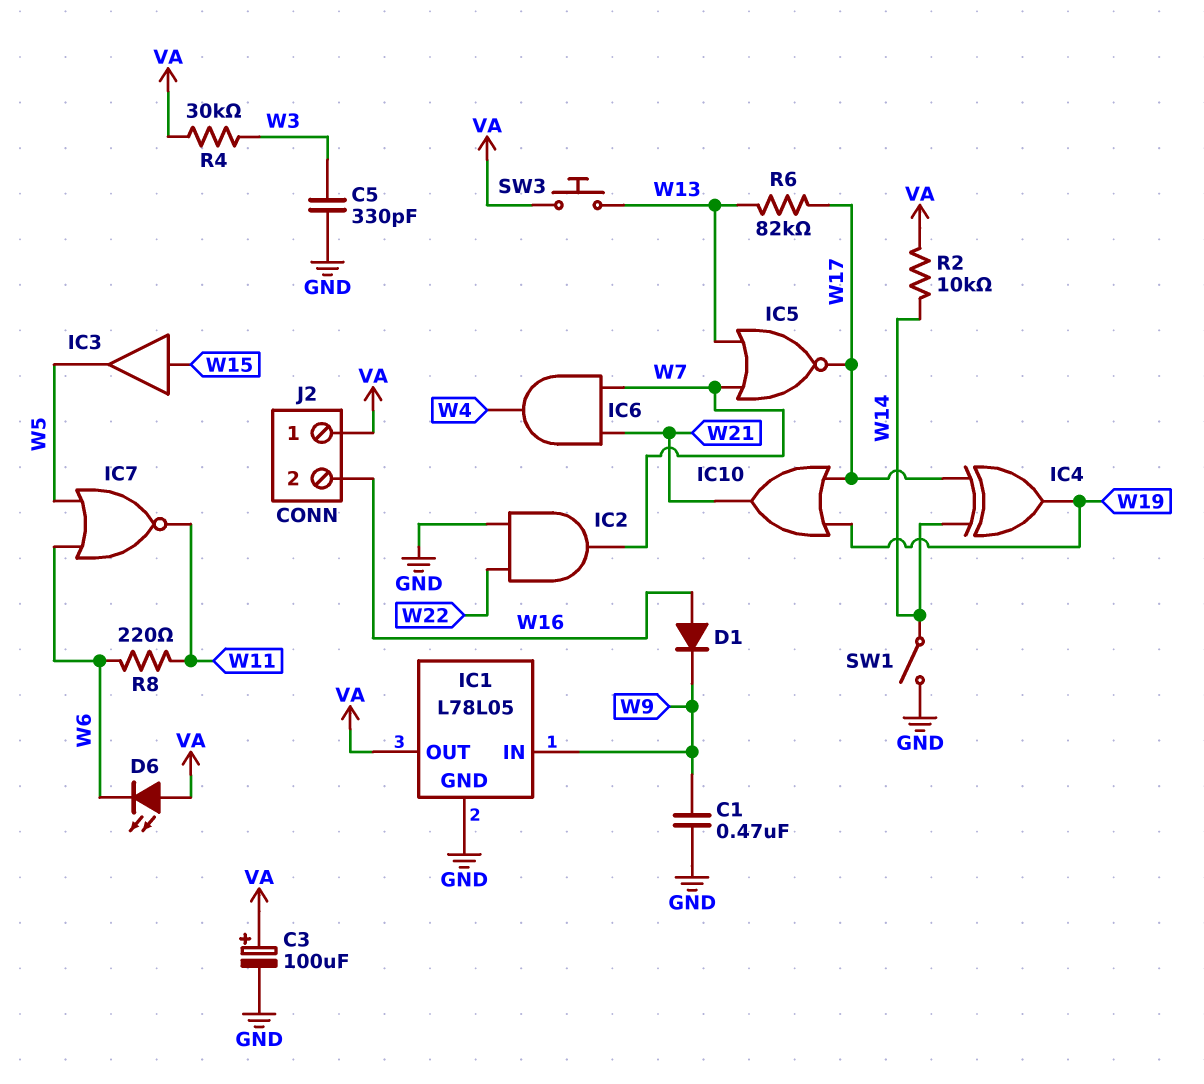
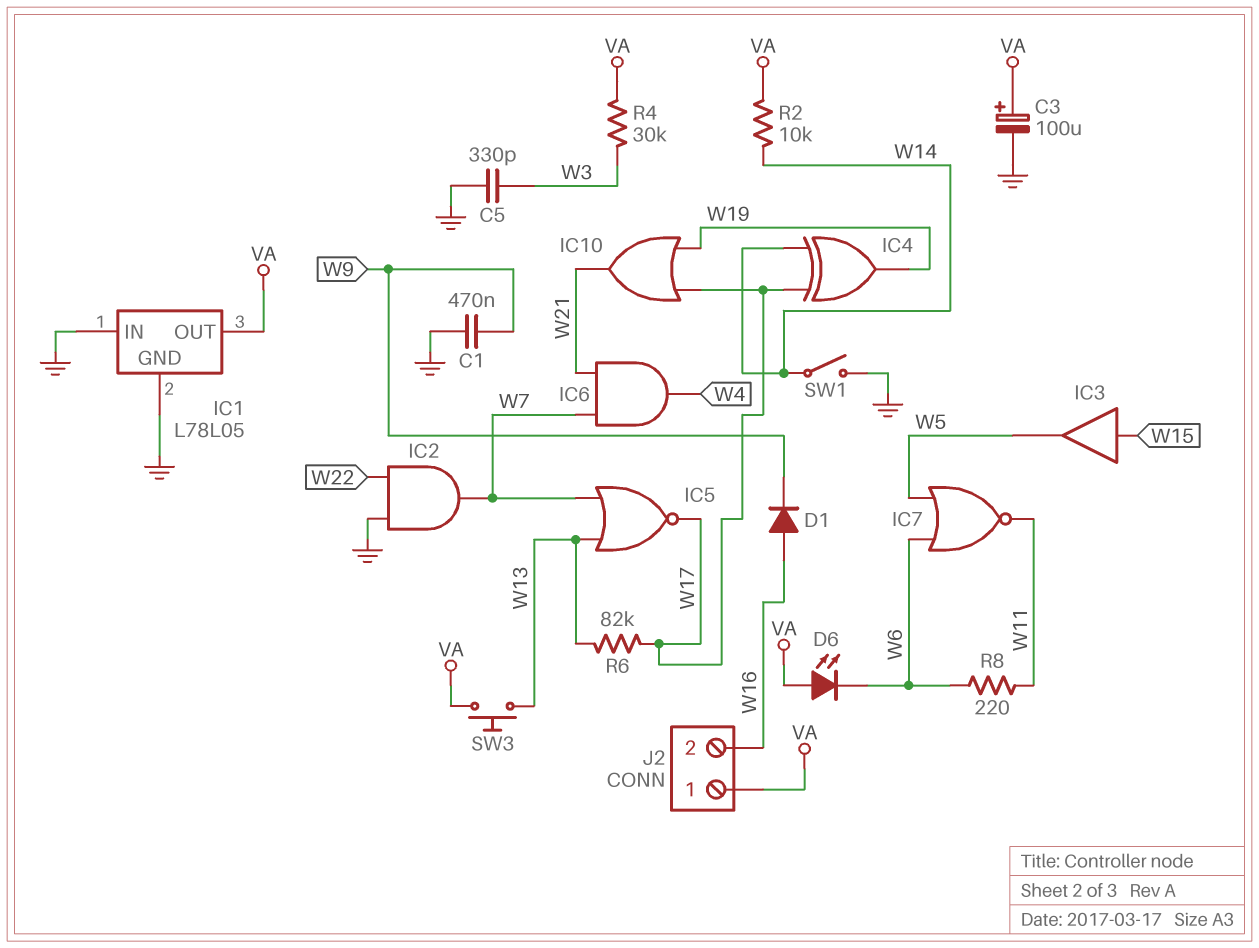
IC1 pin IN: W9 -> GND

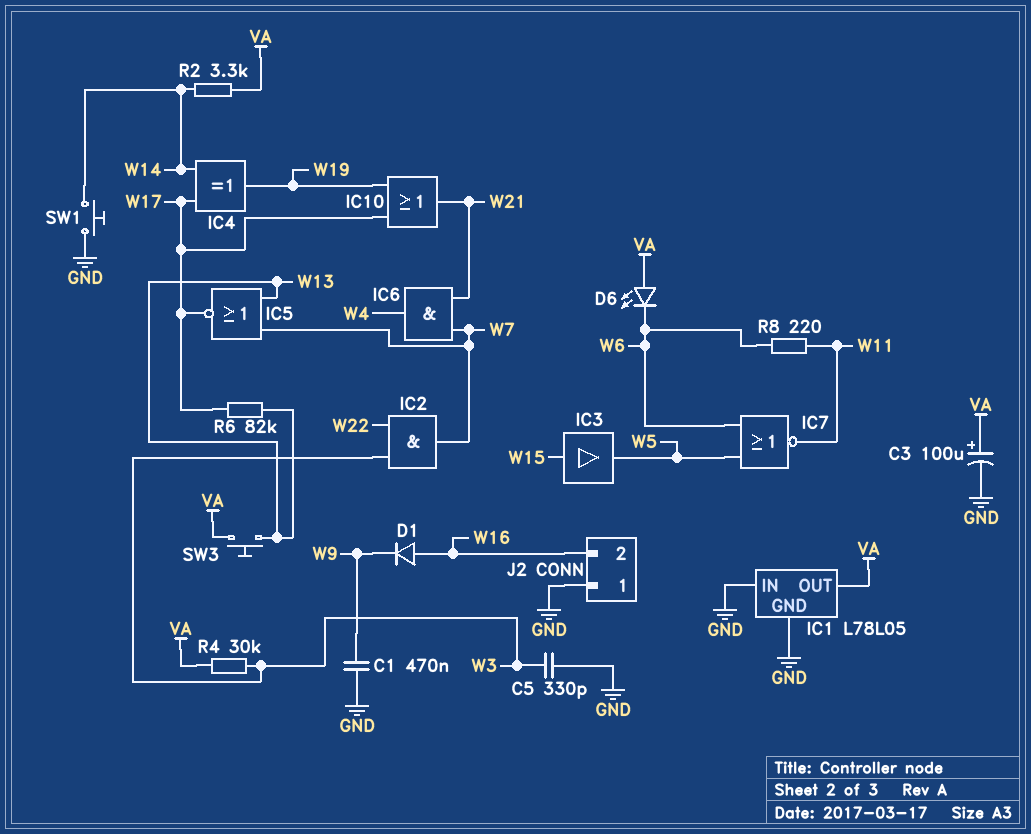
IC2: AND (in GND, in W22, out W7) -> AND (in W3, in W22, out W7)
J2 pin 1: VA -> GND
R2: 10k (VA, W14) -> 3.3k (VA, W14)
SW1: switch (GND, W14) -> button (GND, W14)

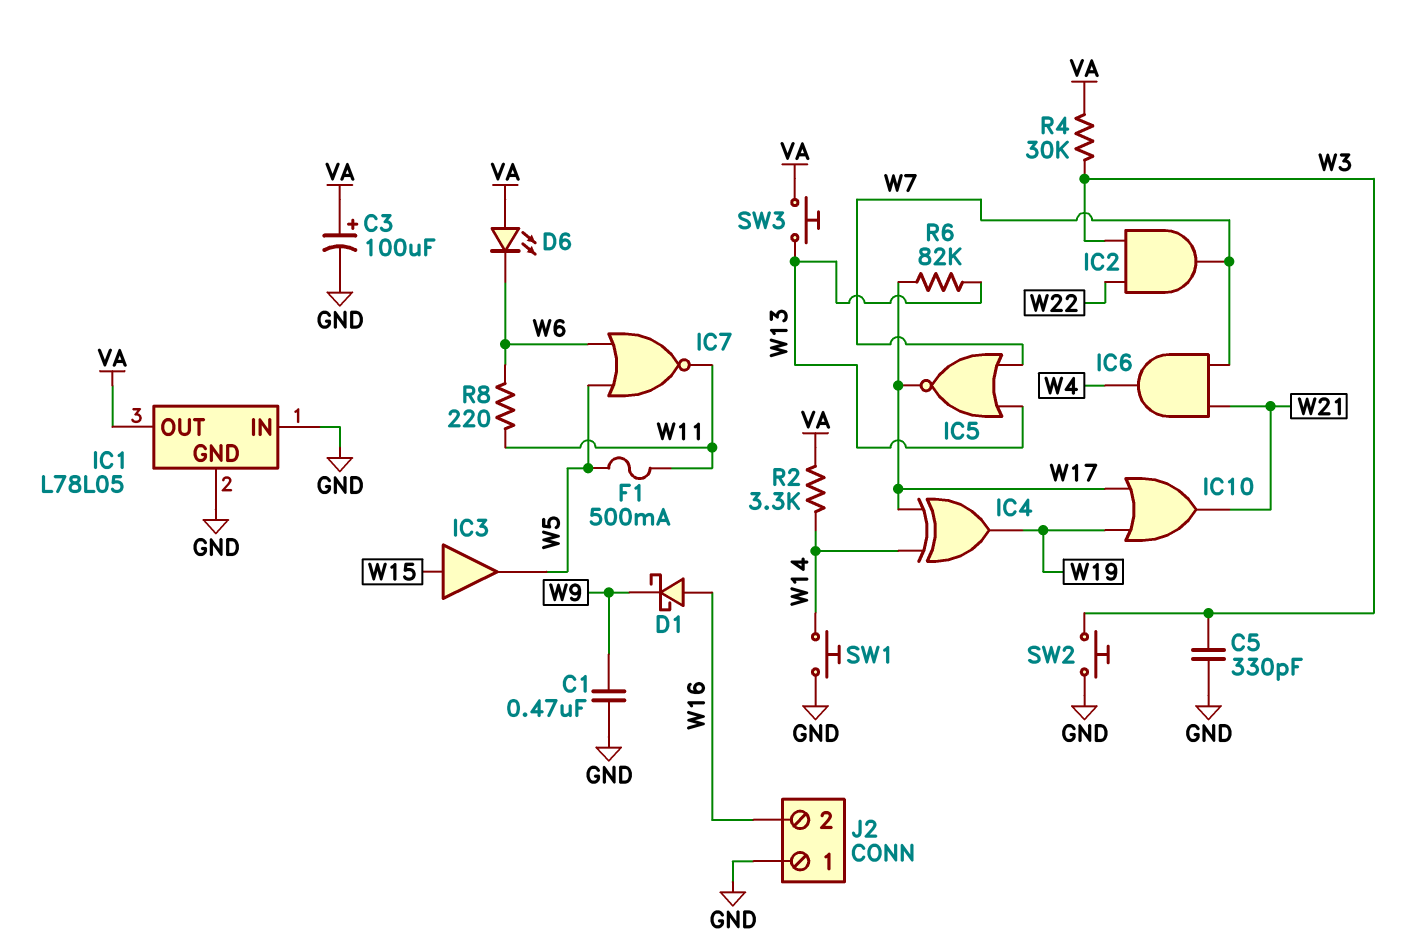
D1: diode (A W16, K W9) -> schottky (A W16, K W9)
F1: none -> 500mA (W5, W11)
SW2: none -> button (GND, W3)

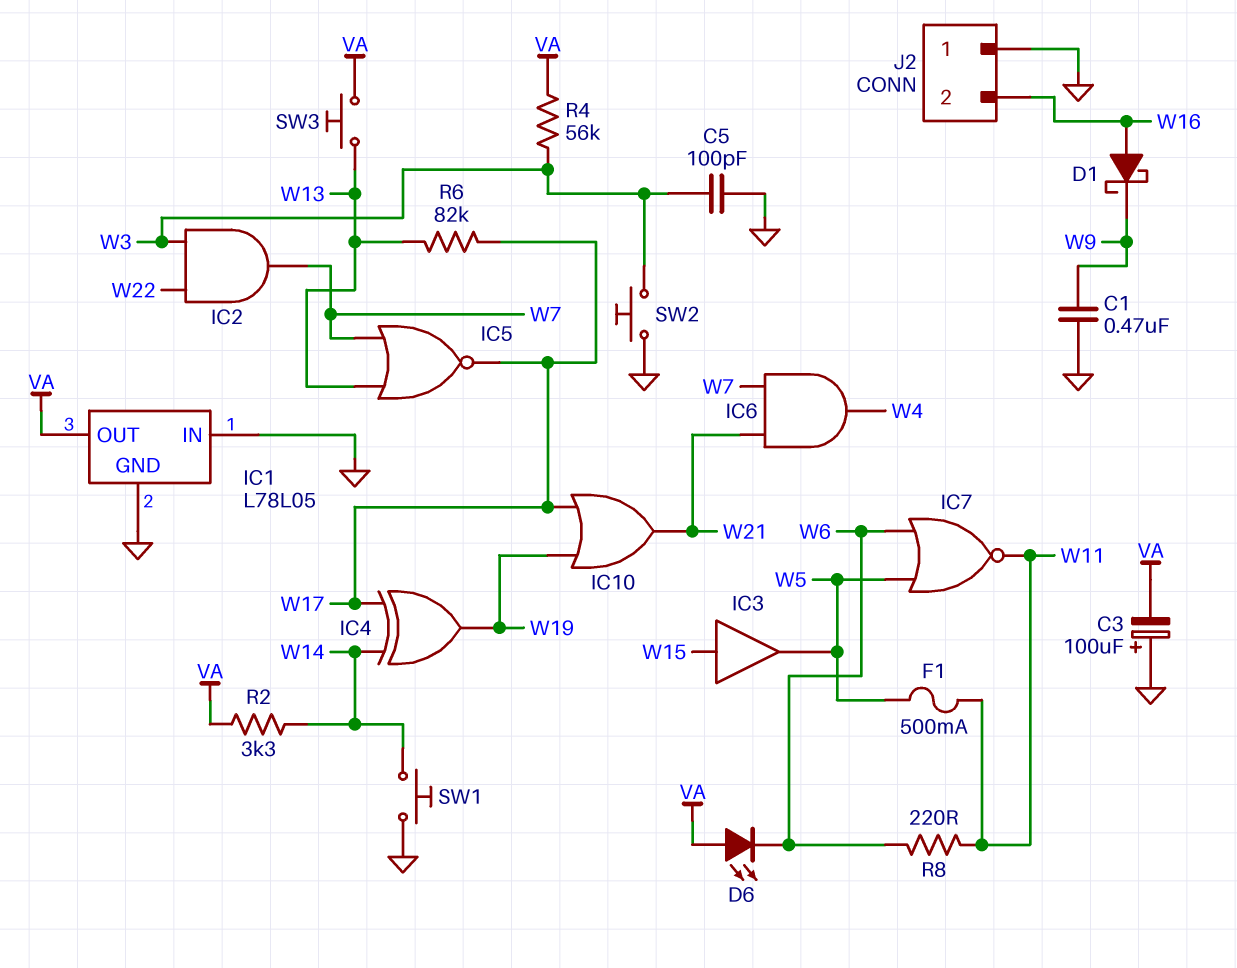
C3: 100uF (plus VA, minus GND) -> 100uF (plus GND, minus VA)
C5: 330pF (GND, W3) -> 100pF (GND, W3)
R4: 30k (VA, W3) -> 56k (VA, W3)

